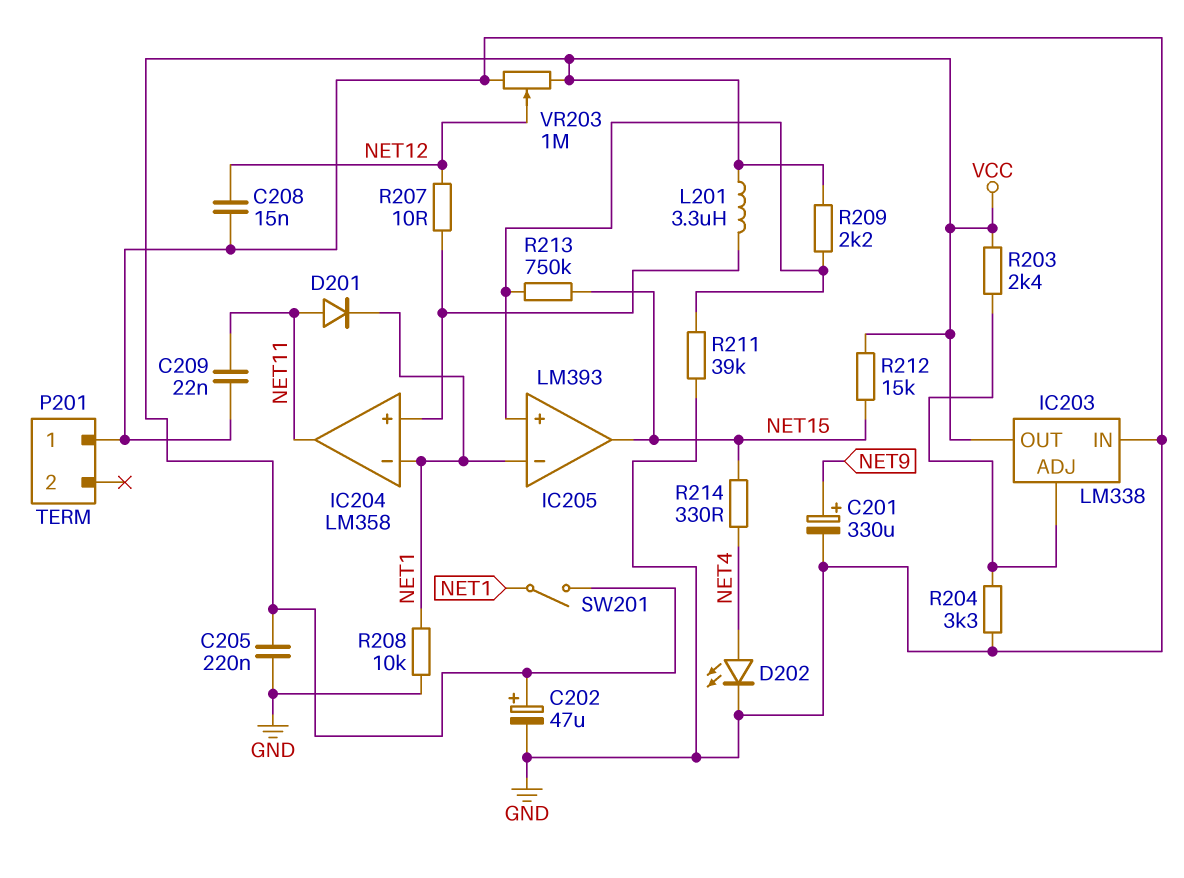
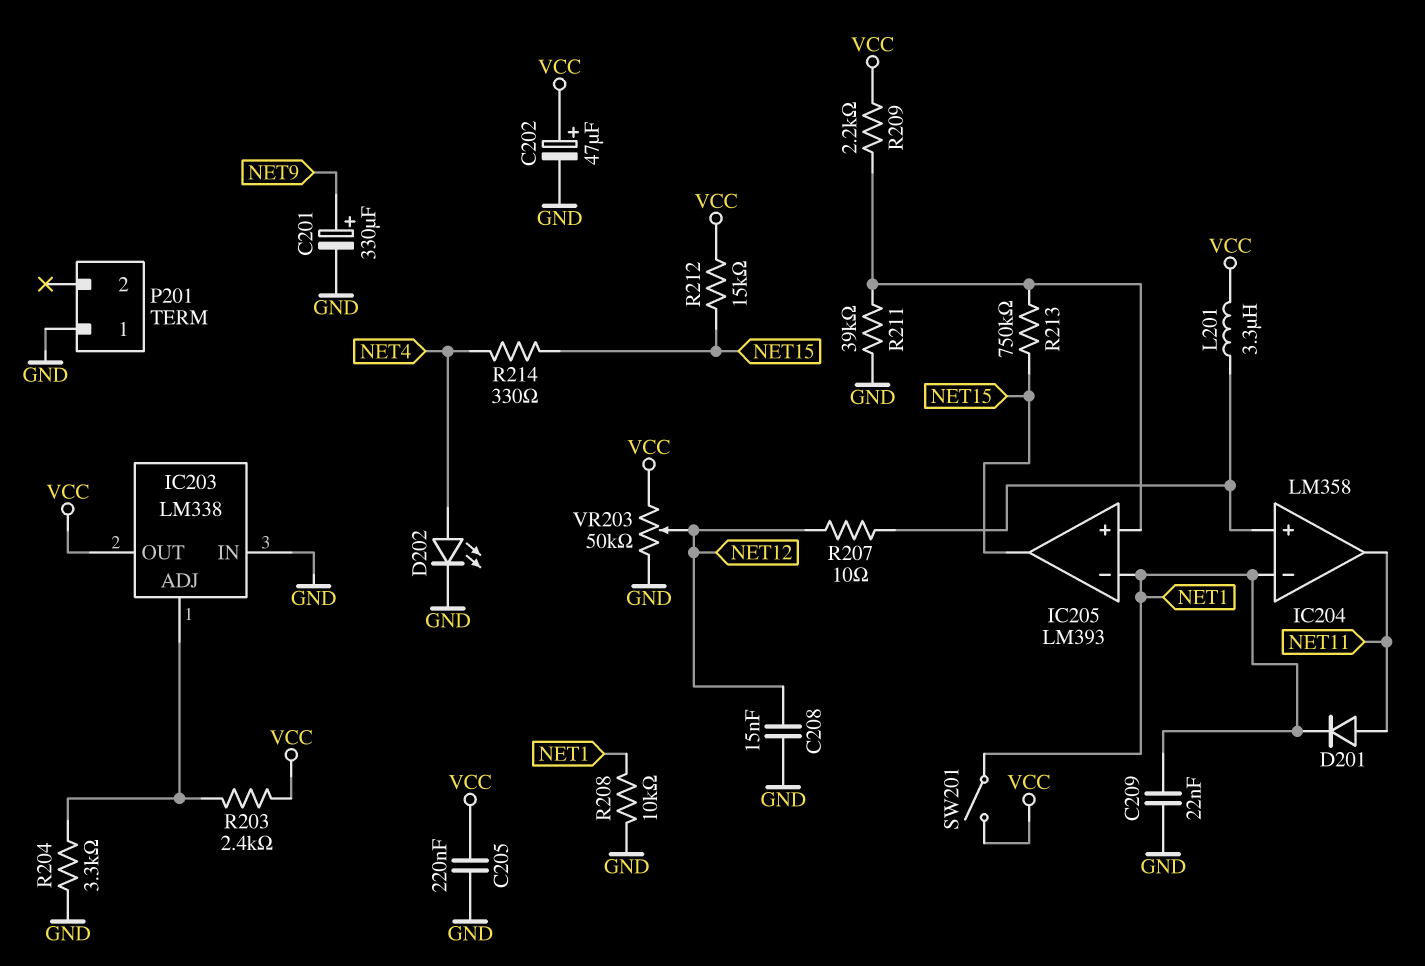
C209: 22nF (GND, NET11) -> 22nF (GND, NET1)
VR203: 1M (GND, VCC, wiper NET12) -> 50k (GND, VCC, wiper NET12)

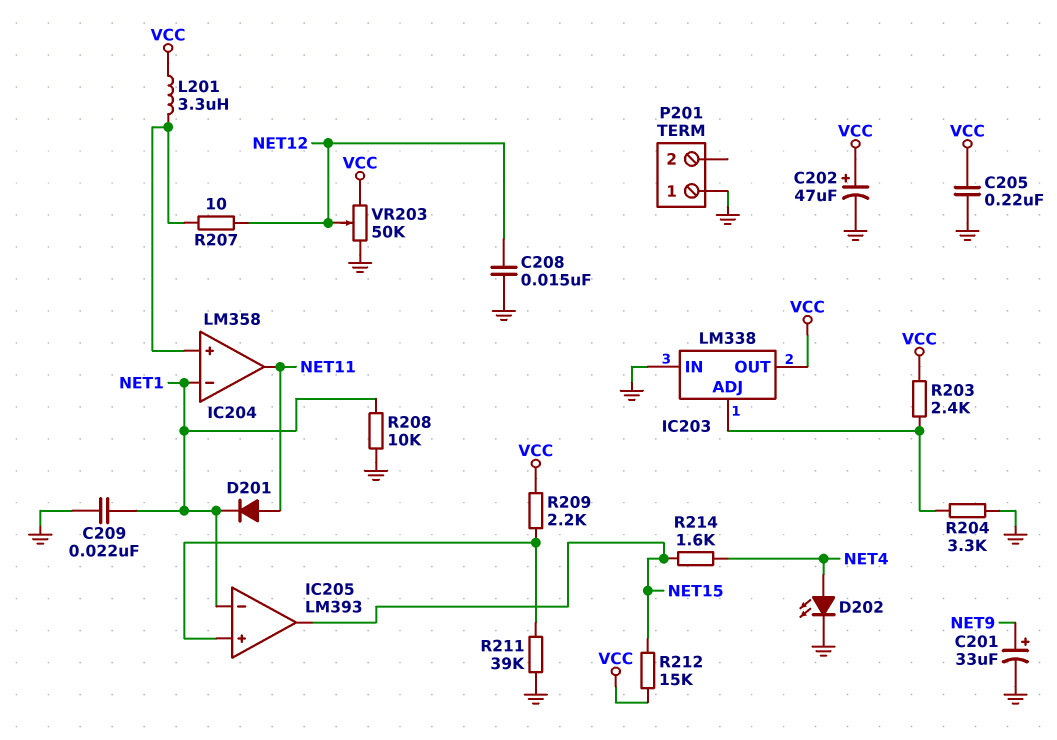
C201: 330uF (plus NET9, minus GND) -> 33uF (plus NET9, minus GND)
R213: 750k (IC205/in+, NET15) -> none
R214: 330 (NET4, NET15) -> 1.6k (NET4, NET15)
SW201: switch (NET1, VCC) -> none

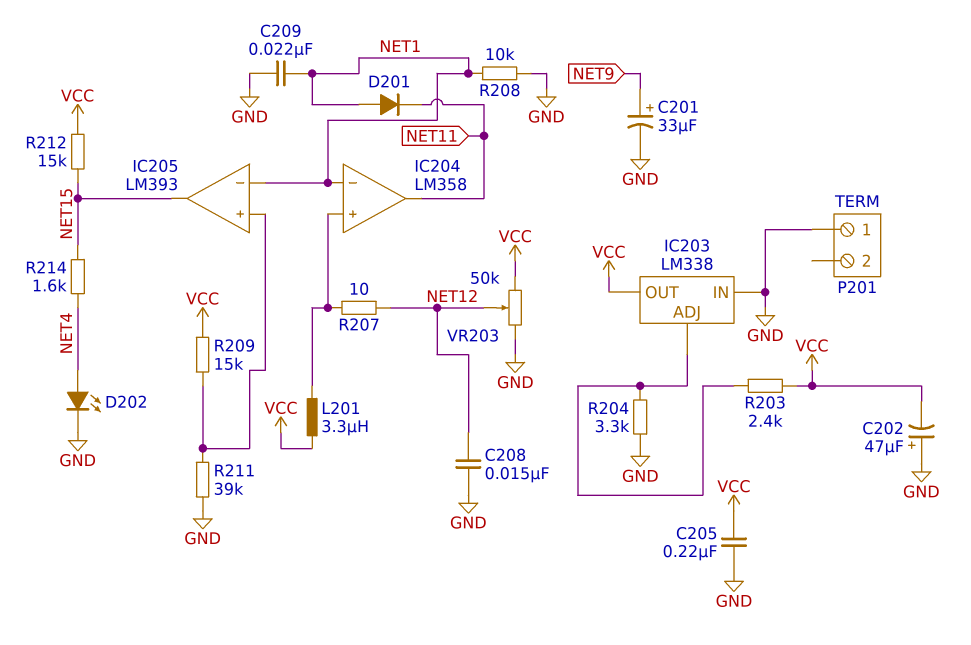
C202: 47uF (plus VCC, minus GND) -> 47uF (plus GND, minus VCC)
D201: diode (A NET11, K NET1) -> diode (A NET1, K NET11)
R209: 2.2k (IC205/in+, VCC) -> 15k (IC205/in+, VCC)

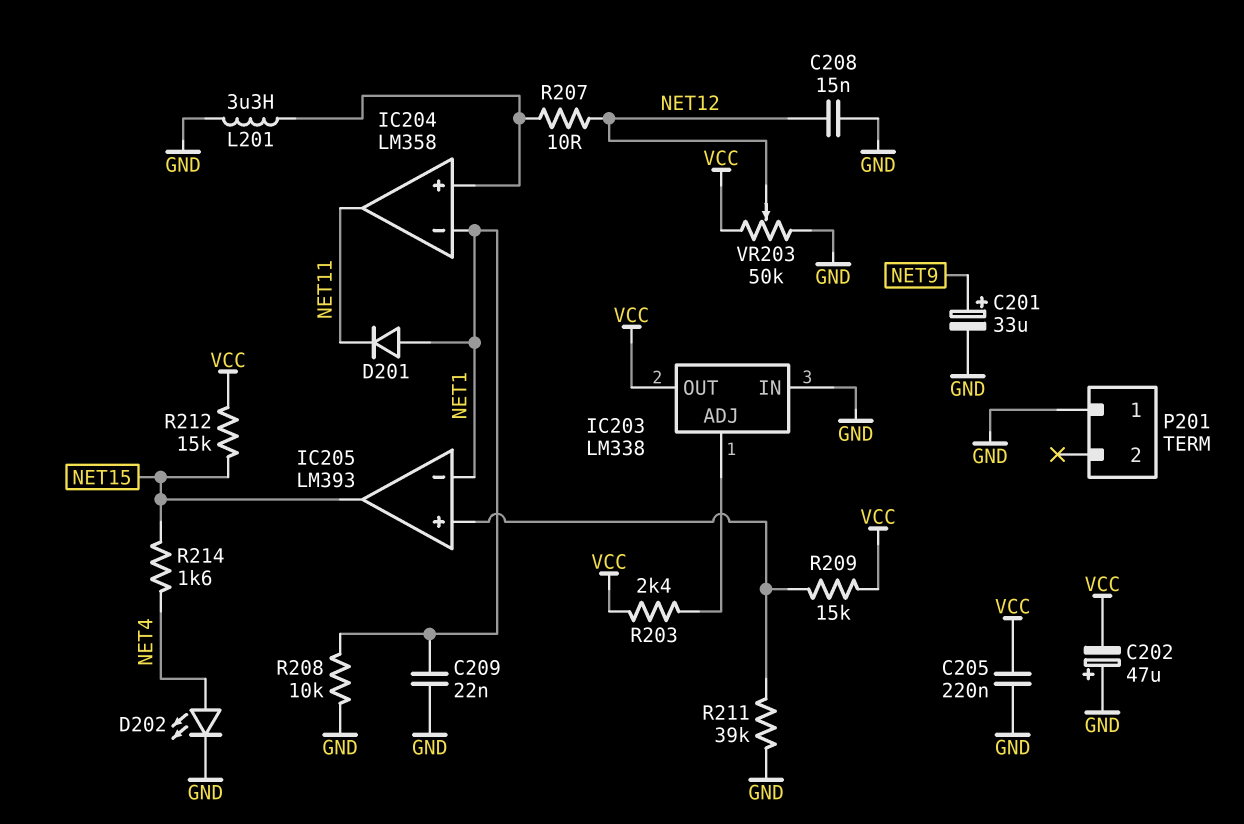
L201: 3.3uH (IC204/in+, VCC) -> 3.3uH (GND, IC204/in+)
R204: 3.3k (GND, IC203/ADJ) -> none

